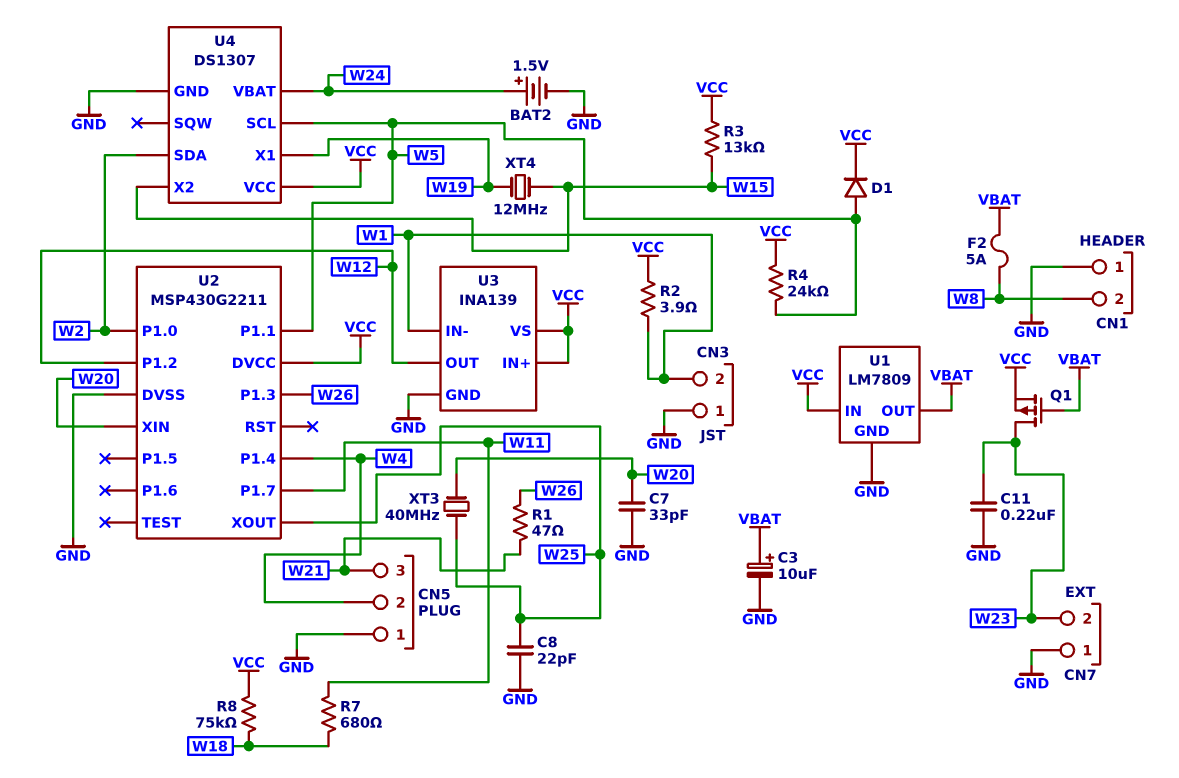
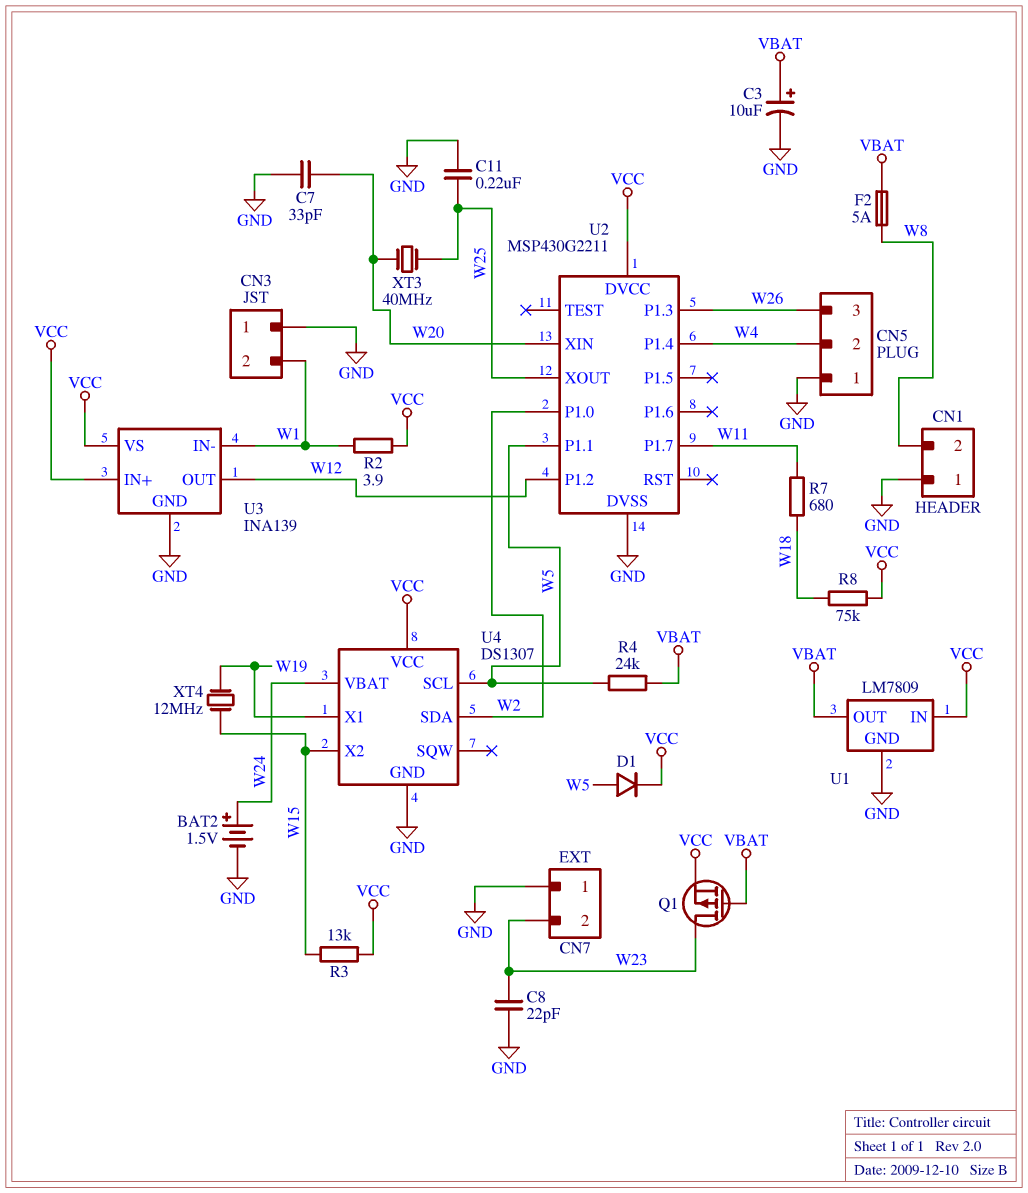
C8: 22pF (GND, W25) -> 22pF (GND, W23)
C11: 220nF (GND, W23) -> 220nF (GND, W25)
CN5 pin 3: W21 -> W26
R1: 47 (W21, W26) -> none
R4: 24k (VCC, W5) -> 24k (VBAT, W5)

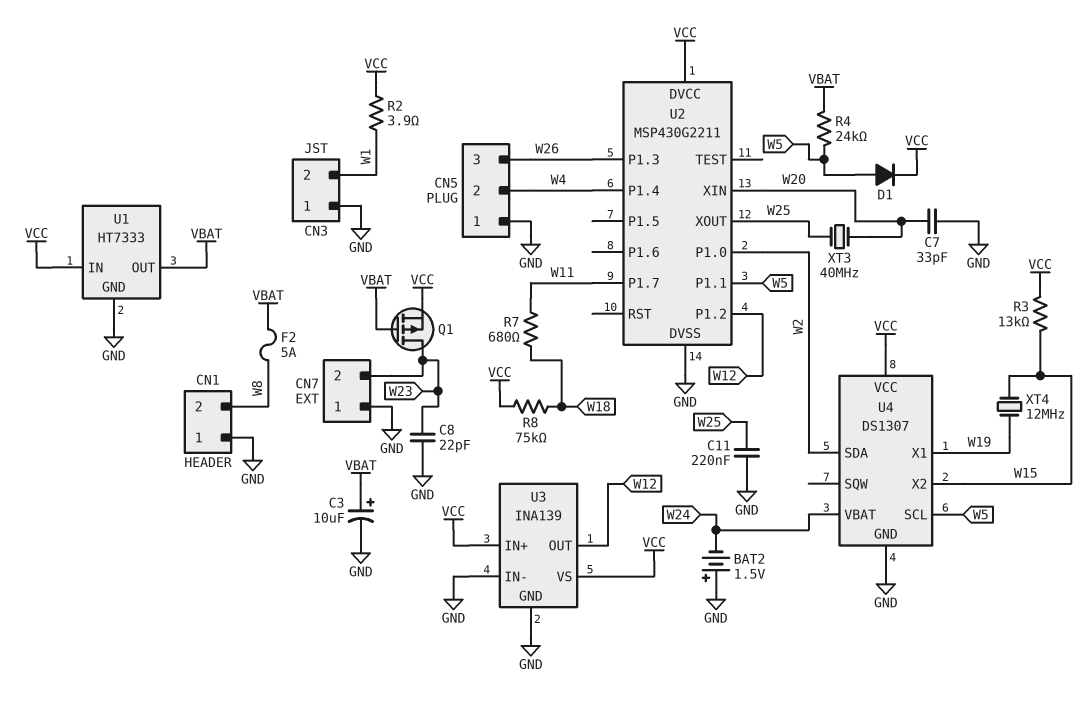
BAT2: 1.5V (plus W24, minus GND) -> 1.5V (plus GND, minus W24)
U1: LM7809 -> HT7333
U3 pin IN-: W1 -> GND

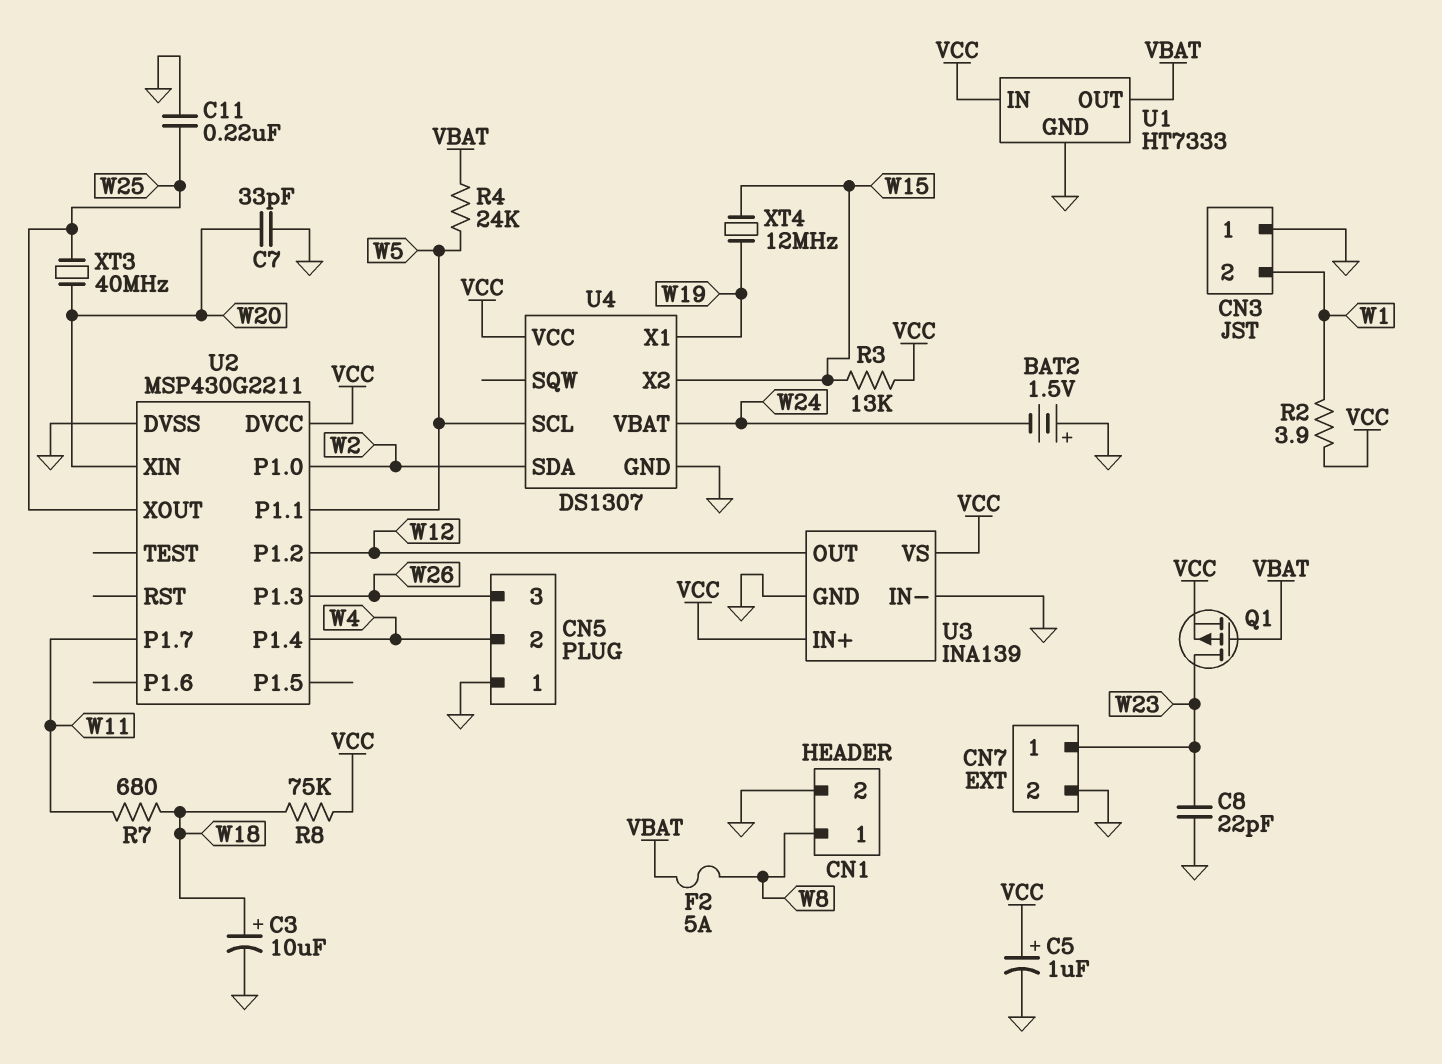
C3: 10uF (plus VBAT, minus GND) -> 10uF (plus W18, minus GND)
C5: none -> 1uF (plus VCC, minus GND)
CN1 pin 1: GND -> W8
CN1 pin 2: W8 -> GND
CN7 pin 1: GND -> W23
CN7 pin 2: W23 -> GND
D1: diode (A W5, K VCC) -> none

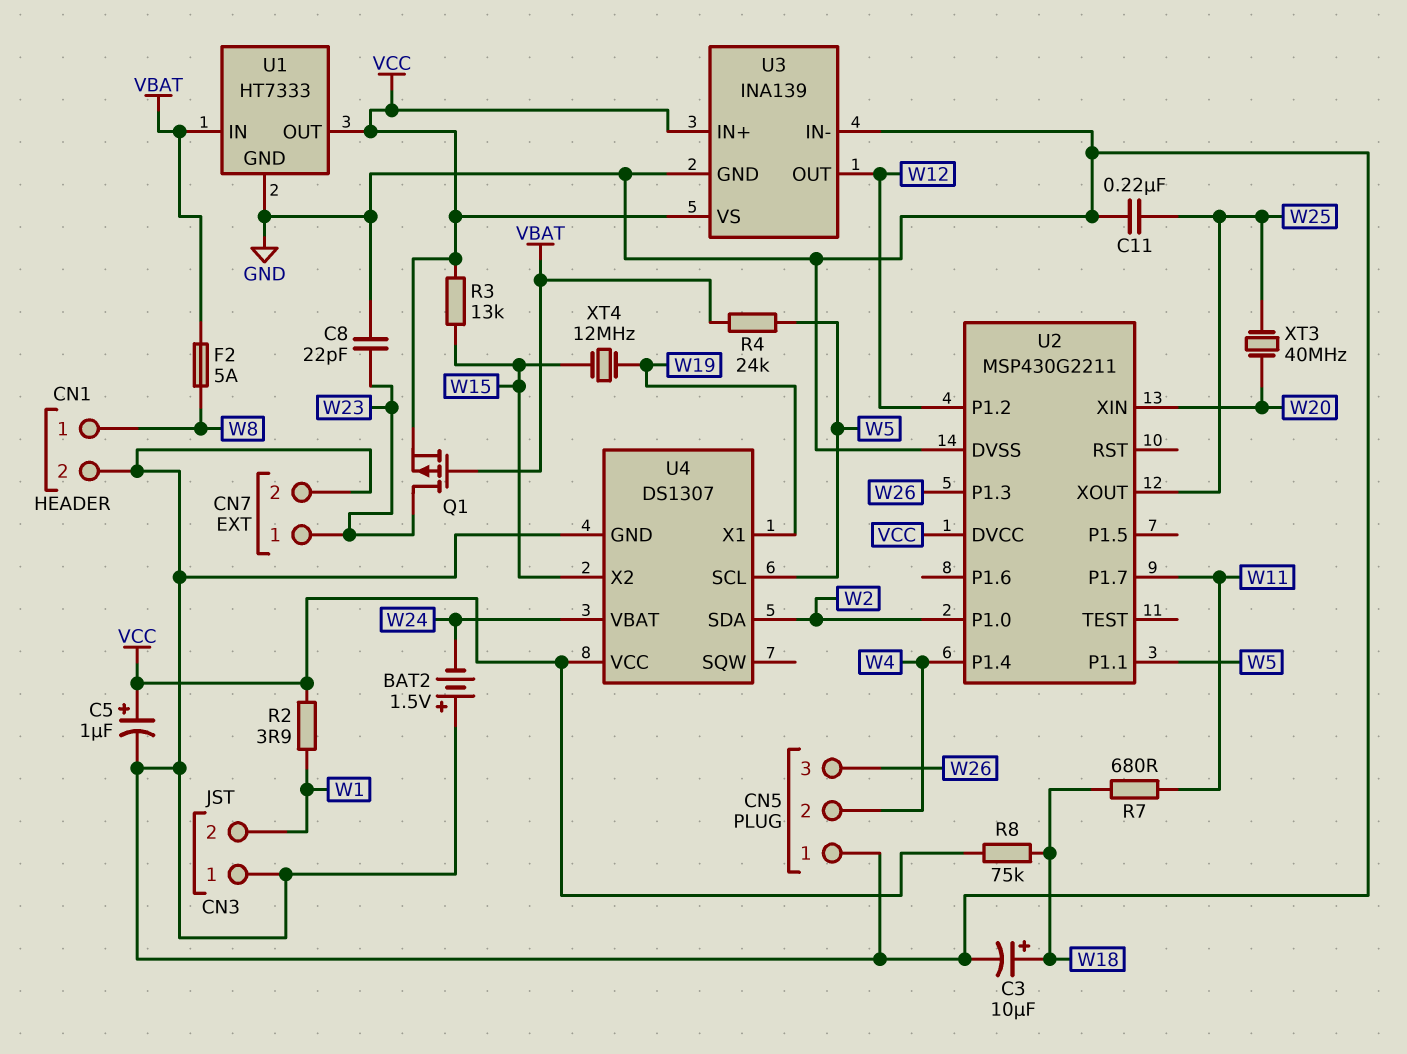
C7: 33pF (GND, W20) -> none
U1 pin IN: VCC -> VBAT
U1 pin OUT: VBAT -> VCC

